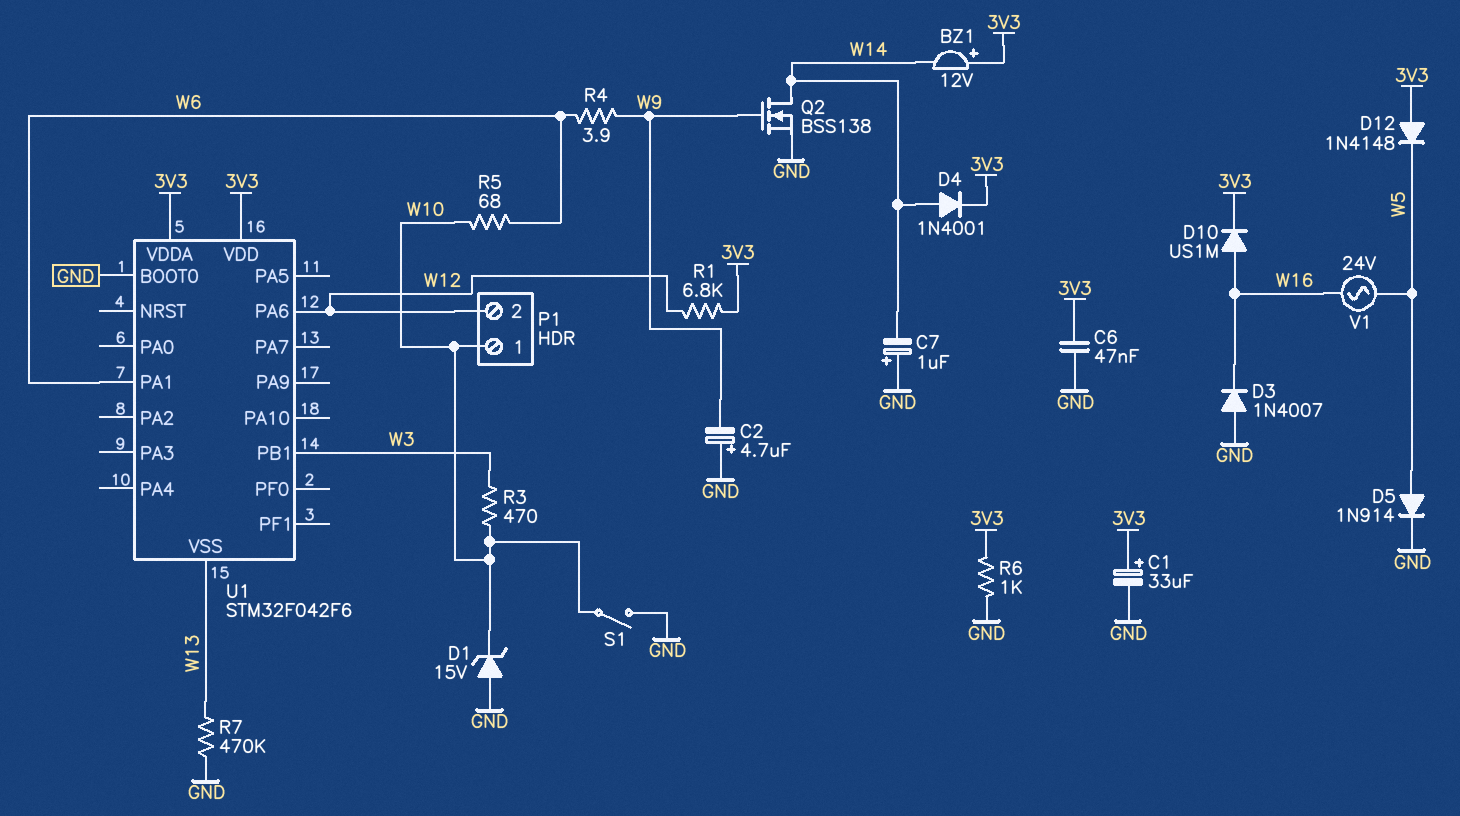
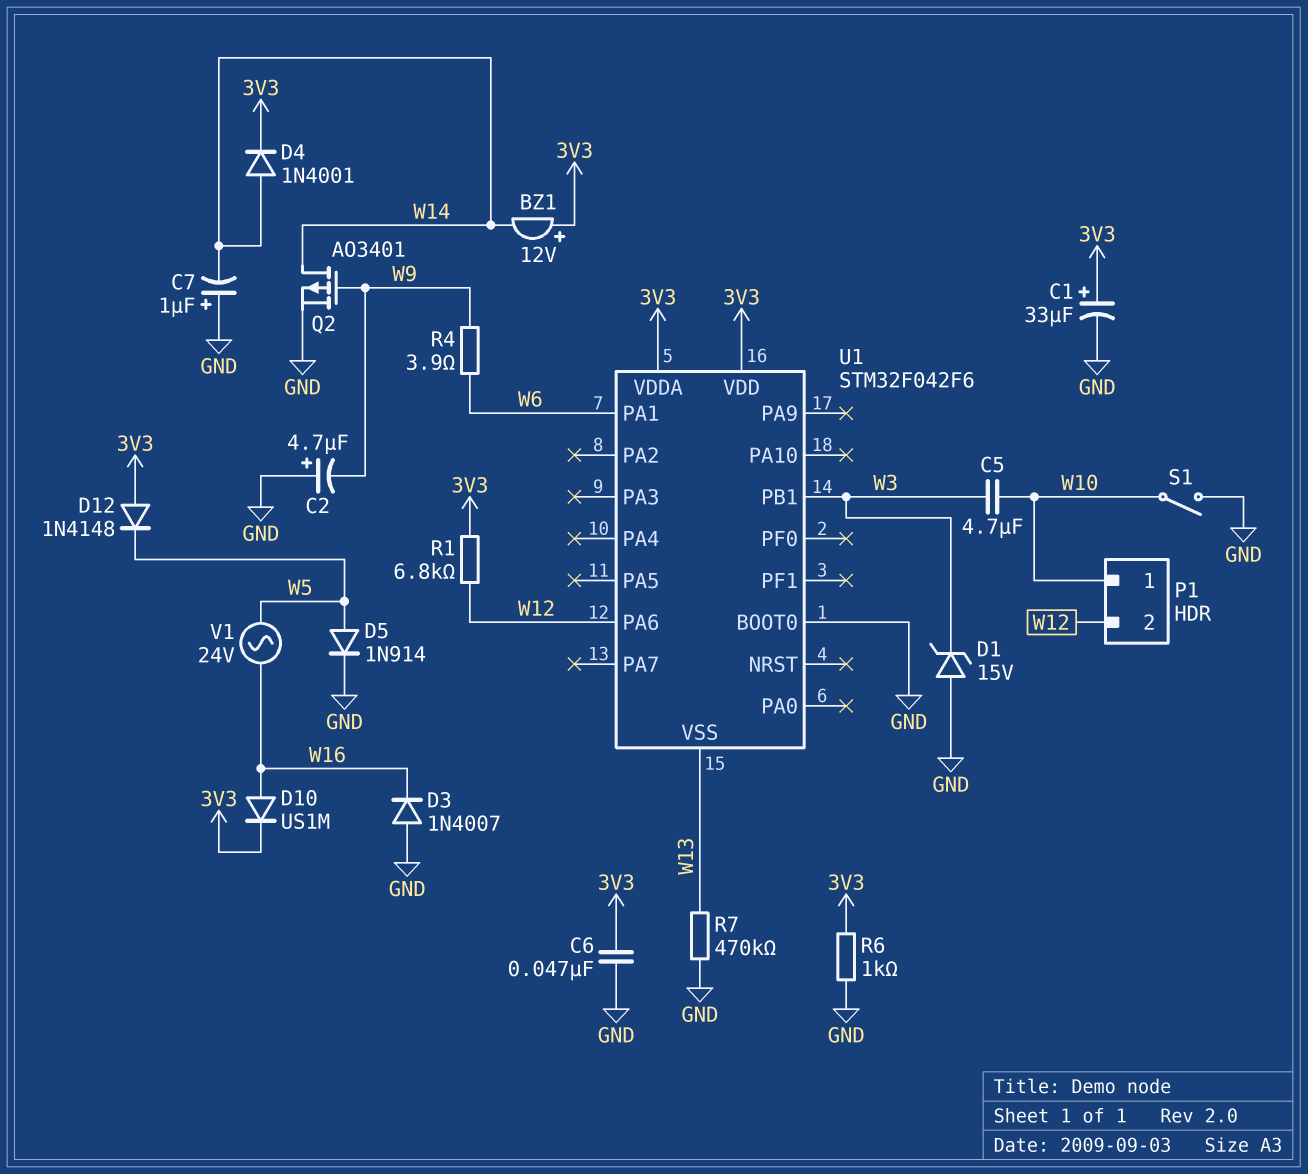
C5: none -> 4.7uF (W3, W10)
D1: zener 15V (A GND, K W10) -> zener 15V (A GND, K W3)
Q2: NMOS BSS138 (G W9, D W14, S GND) -> PMOS AO3401 (G W9, D W14, S GND)
R3: 470 (W3, W10) -> none
R5: 68 (W6, W10) -> none

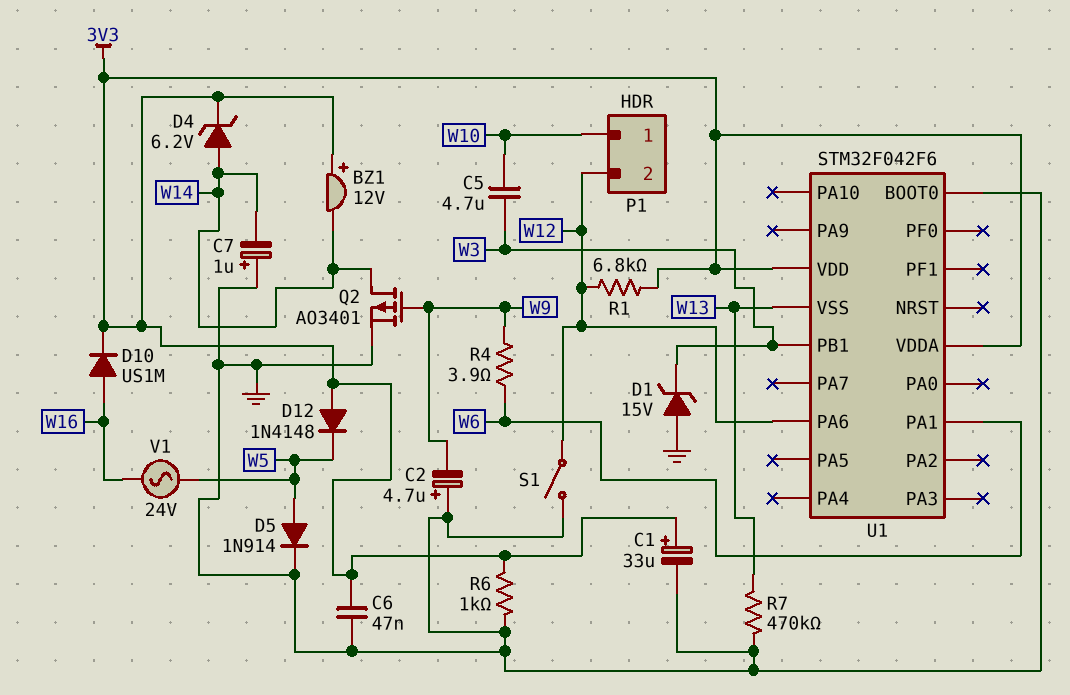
D3: diode 1N4007 (A GND, K W16) -> none
D4: diode 1N4001 (A W14, K 3V3) -> zener 6.2V (A W14, K 3V3)
S1: switch (GND, W10) -> switch (GND, W12)

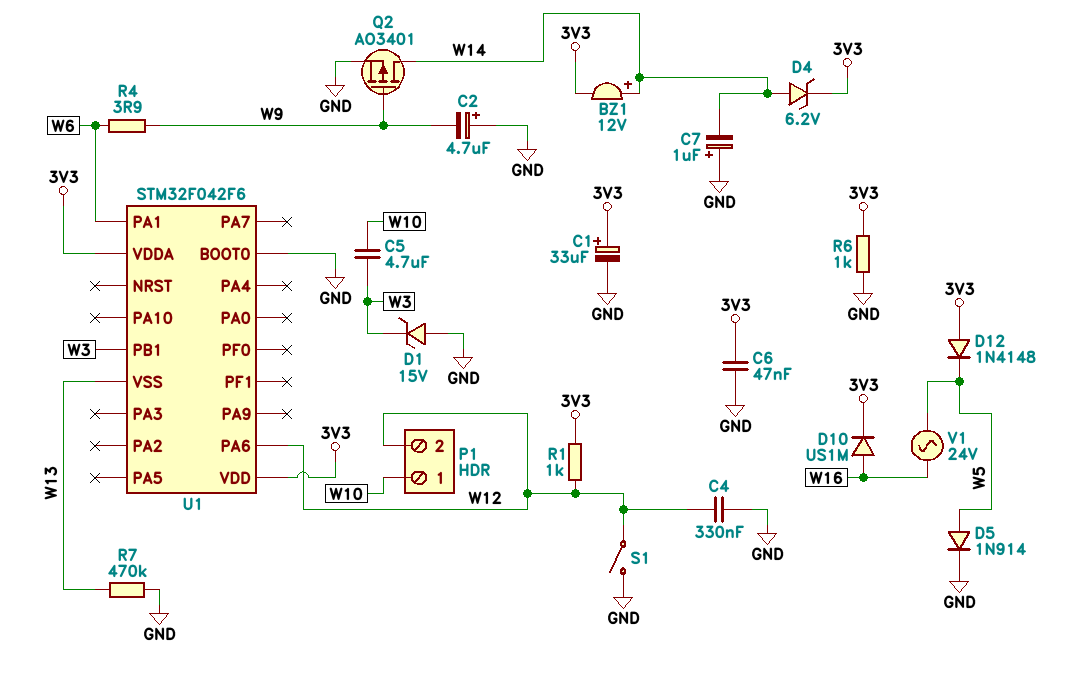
BZ1: buzzer 12V (plus 3V3, minus W14) -> buzzer 12V (plus W14, minus 3V3)
C4: none -> 330nF (GND, W12)
R1: 6.8k (3V3, W12) -> 1k (3V3, W12)

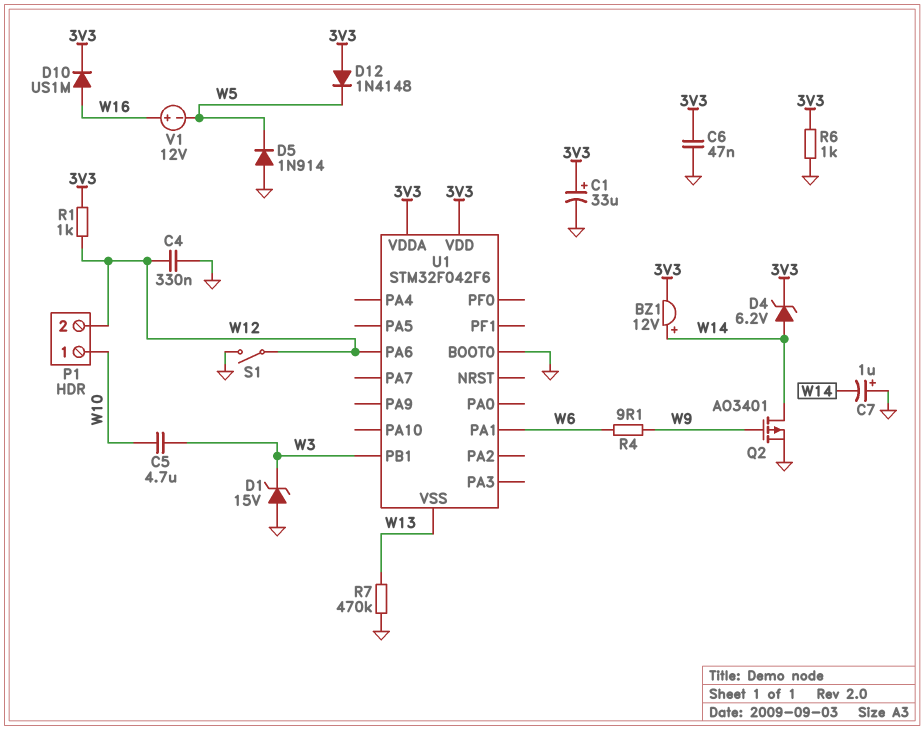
C2: 4.7uF (plus GND, minus W9) -> none
D5: diode 1N914 (A W5, K GND) -> diode 1N914 (A GND, K W5)
R4: 3.9 (W6, W9) -> 9.1 (W6, W9)
V1: AC 24V (W5, W16) -> 12V (plus W16, minus W5)

